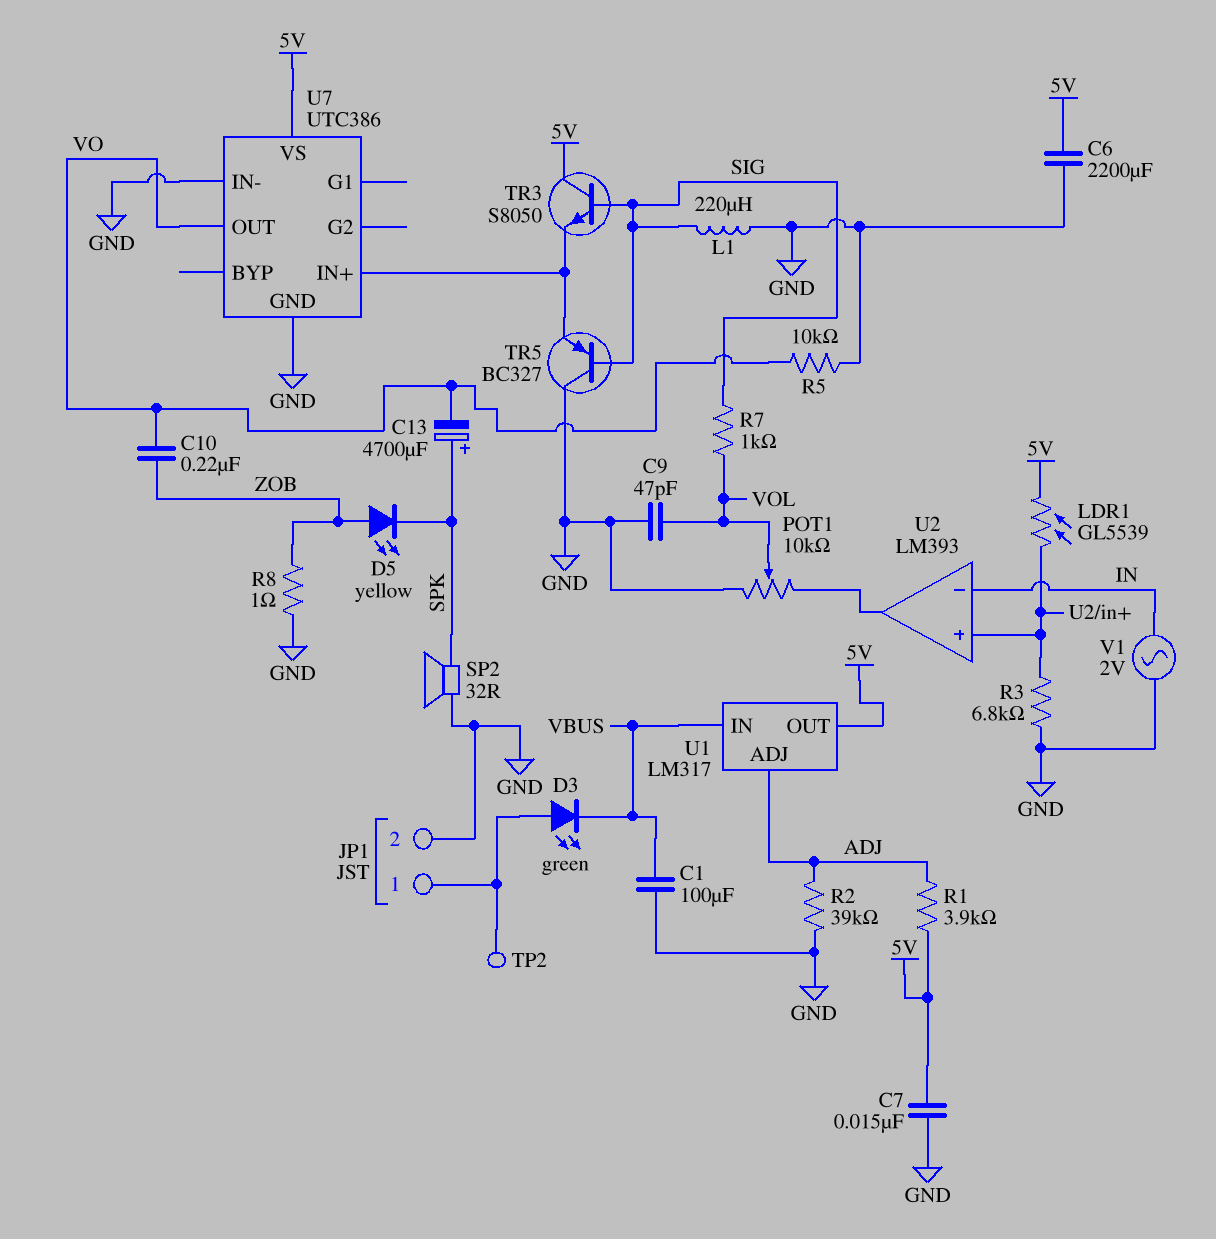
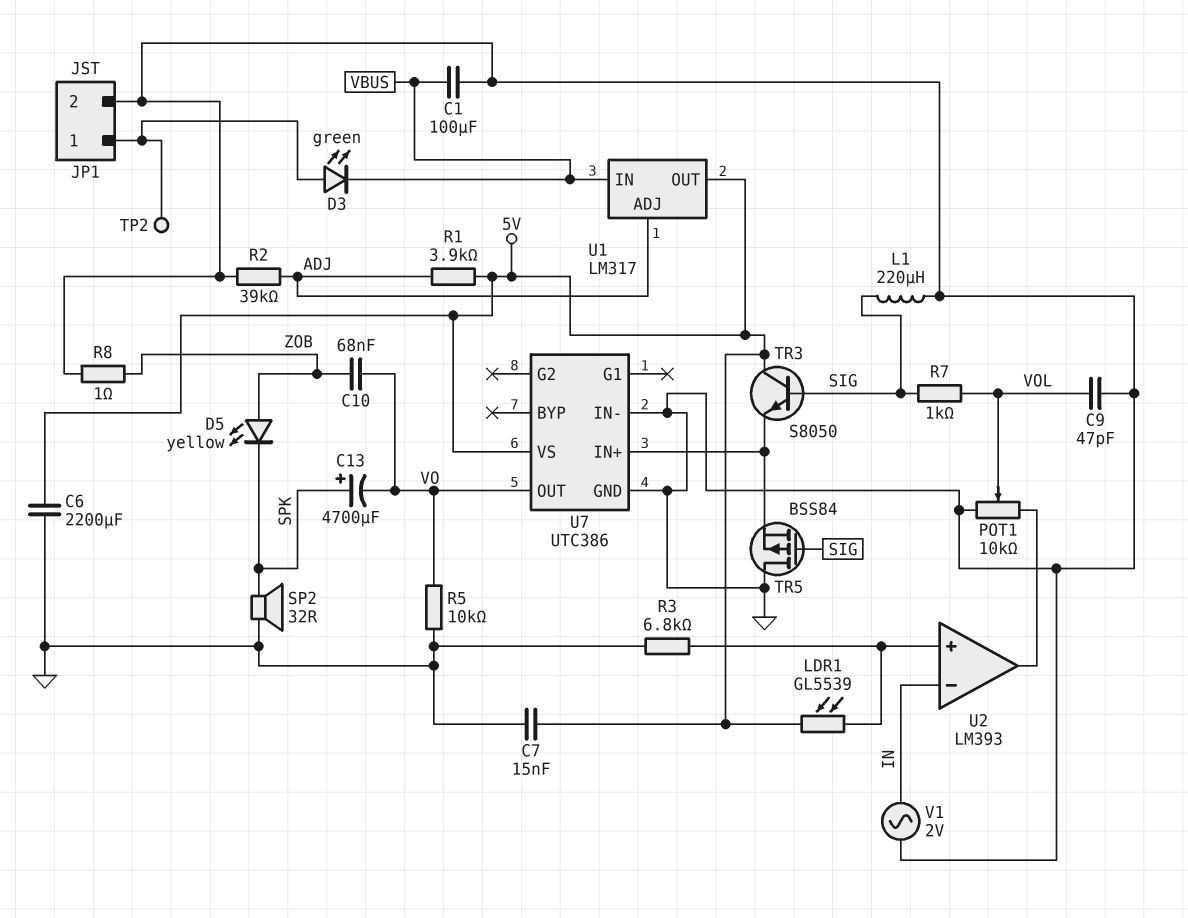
C10: 220nF (VO, ZOB) -> 68nF (VO, ZOB)
TR5: PNP BC327 (B SIG, C GND, E U7/IN+) -> PMOS BSS84 (G SIG, D GND, S U7/IN+)

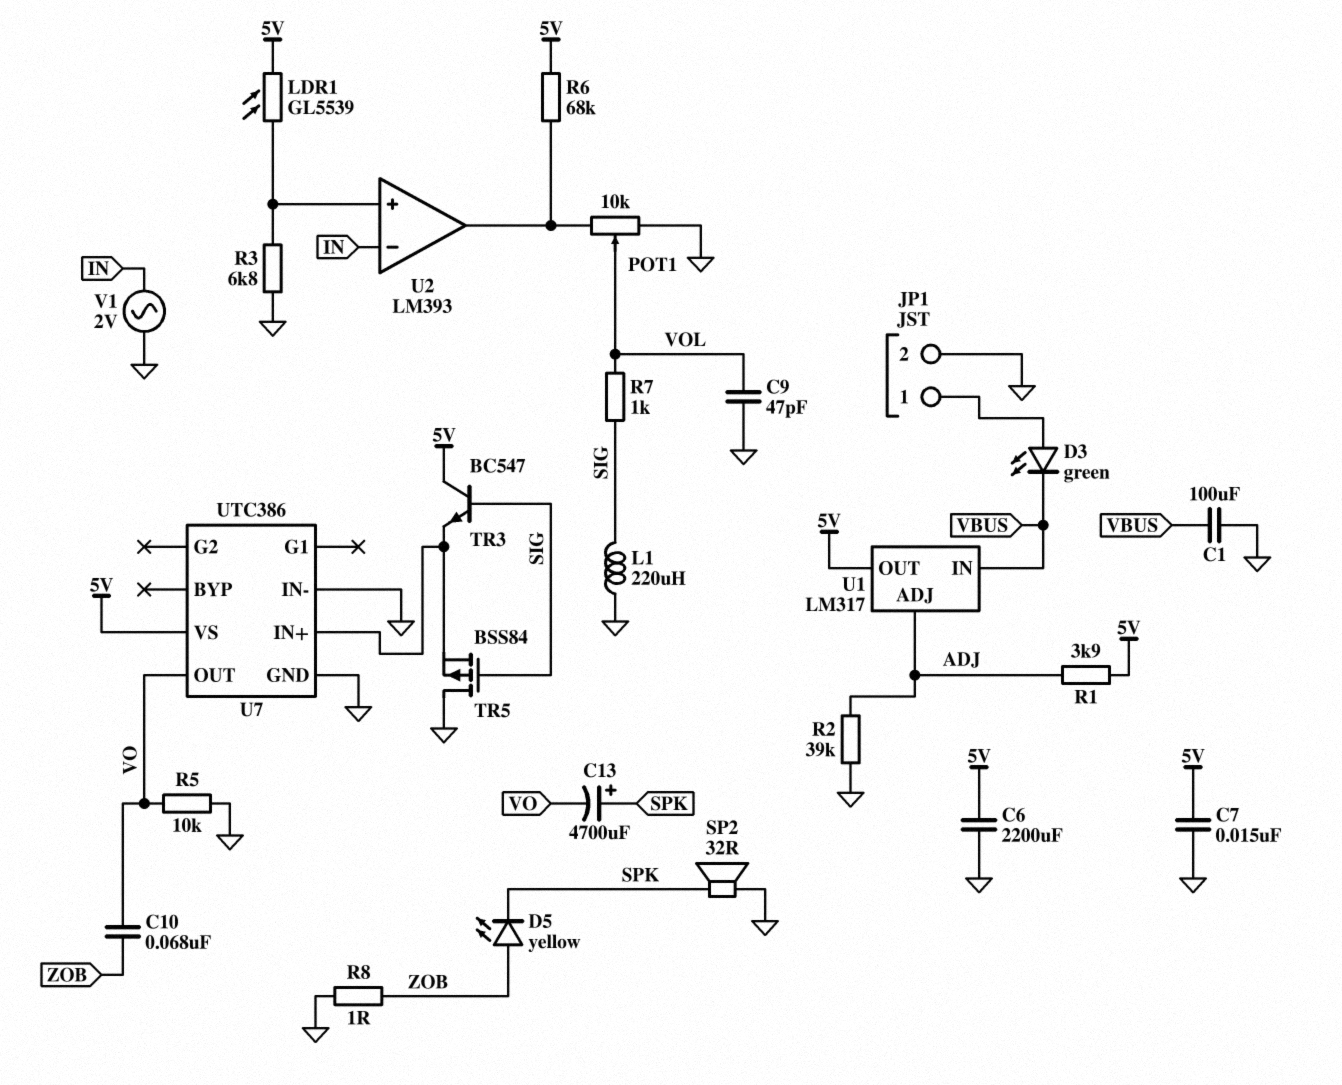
R6: none -> 68k (5V, U2/out)
TP2: test point (JP1/1) -> none
TR3: NPN S8050 (B SIG, C 5V, E U7/IN+) -> NPN BC547 (B SIG, C 5V, E U7/IN+)

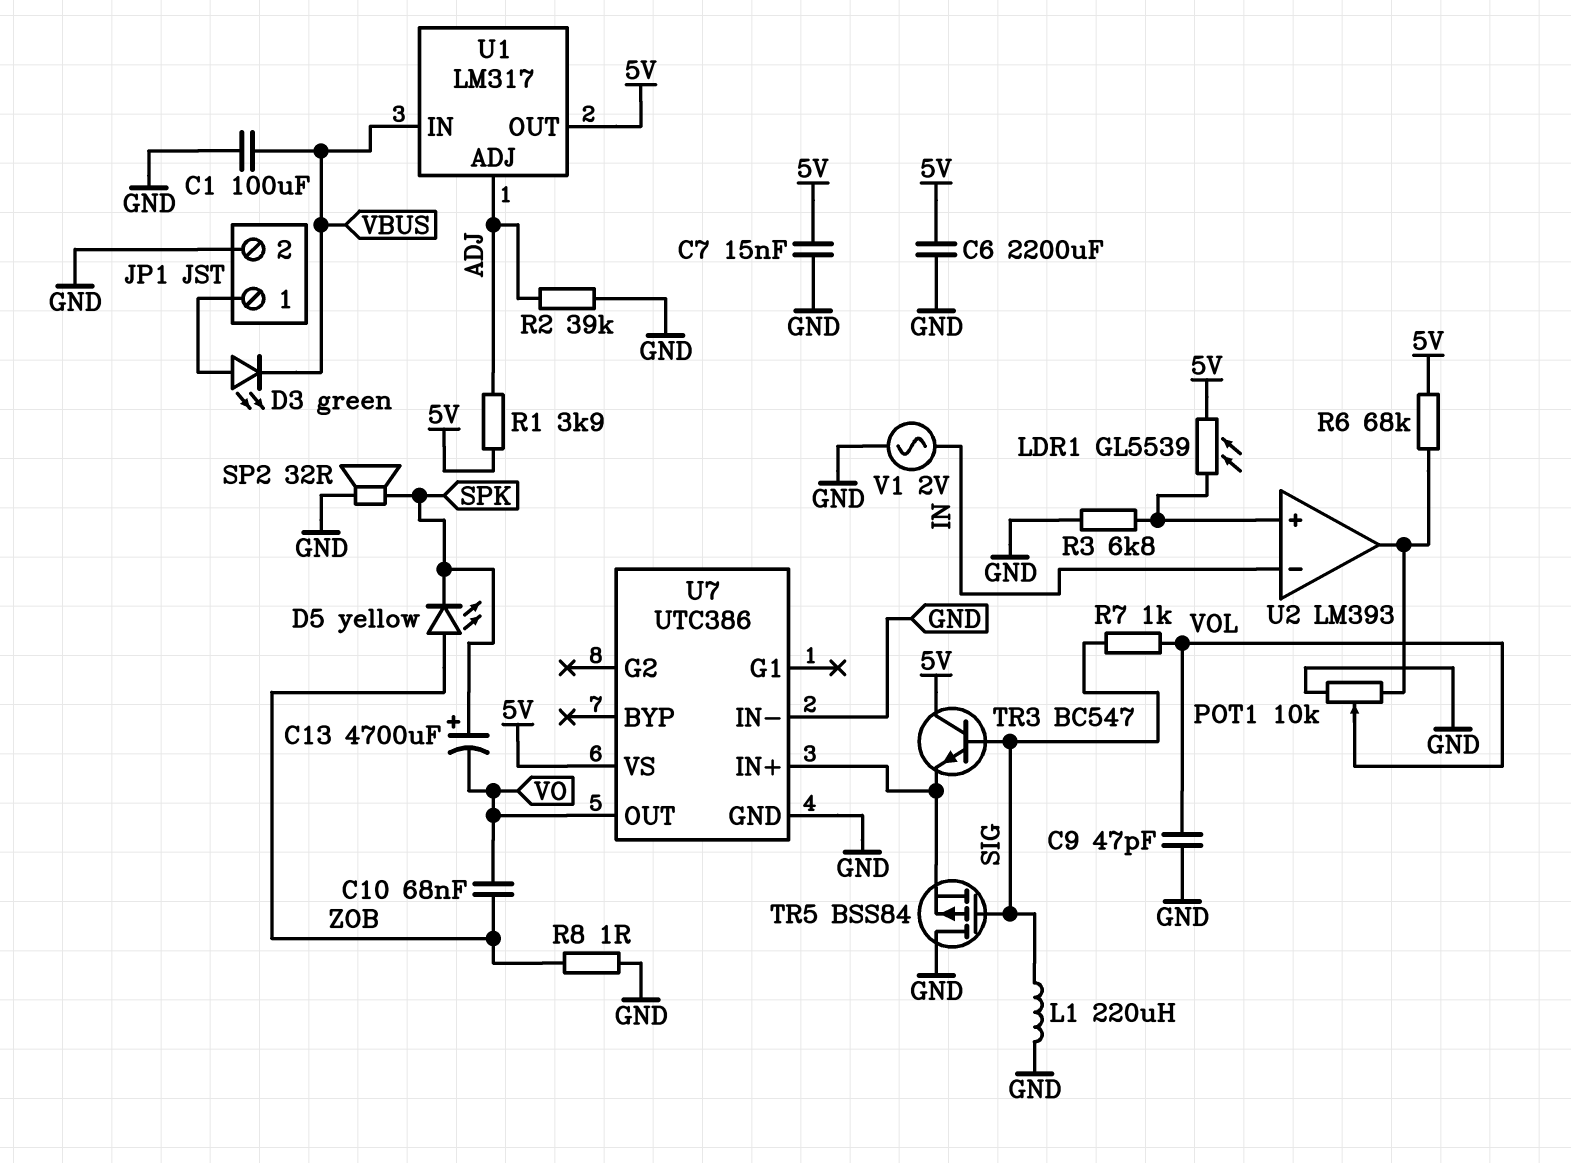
R5: 10k (GND, VO) -> none

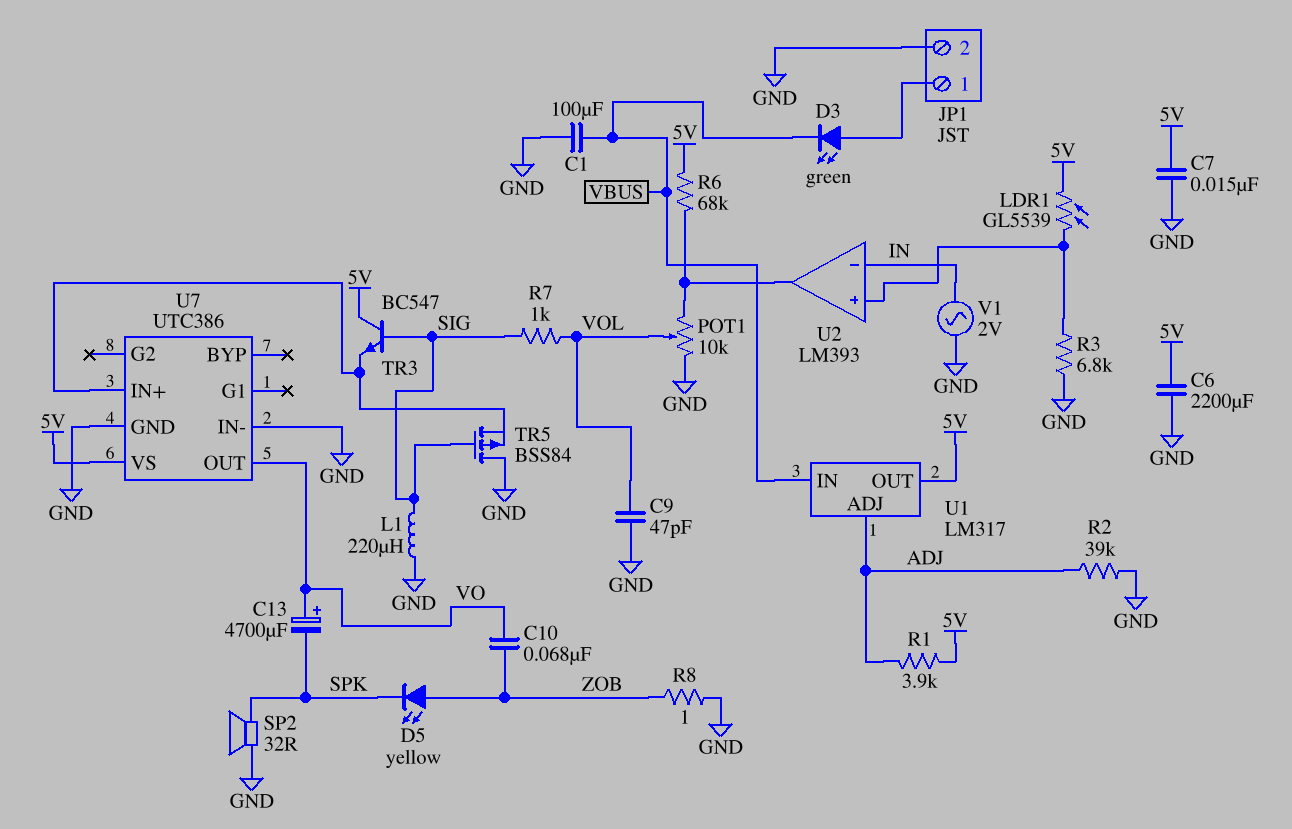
C13: 4700uF (plus SPK, minus VO) -> 4700uF (plus VO, minus SPK)

